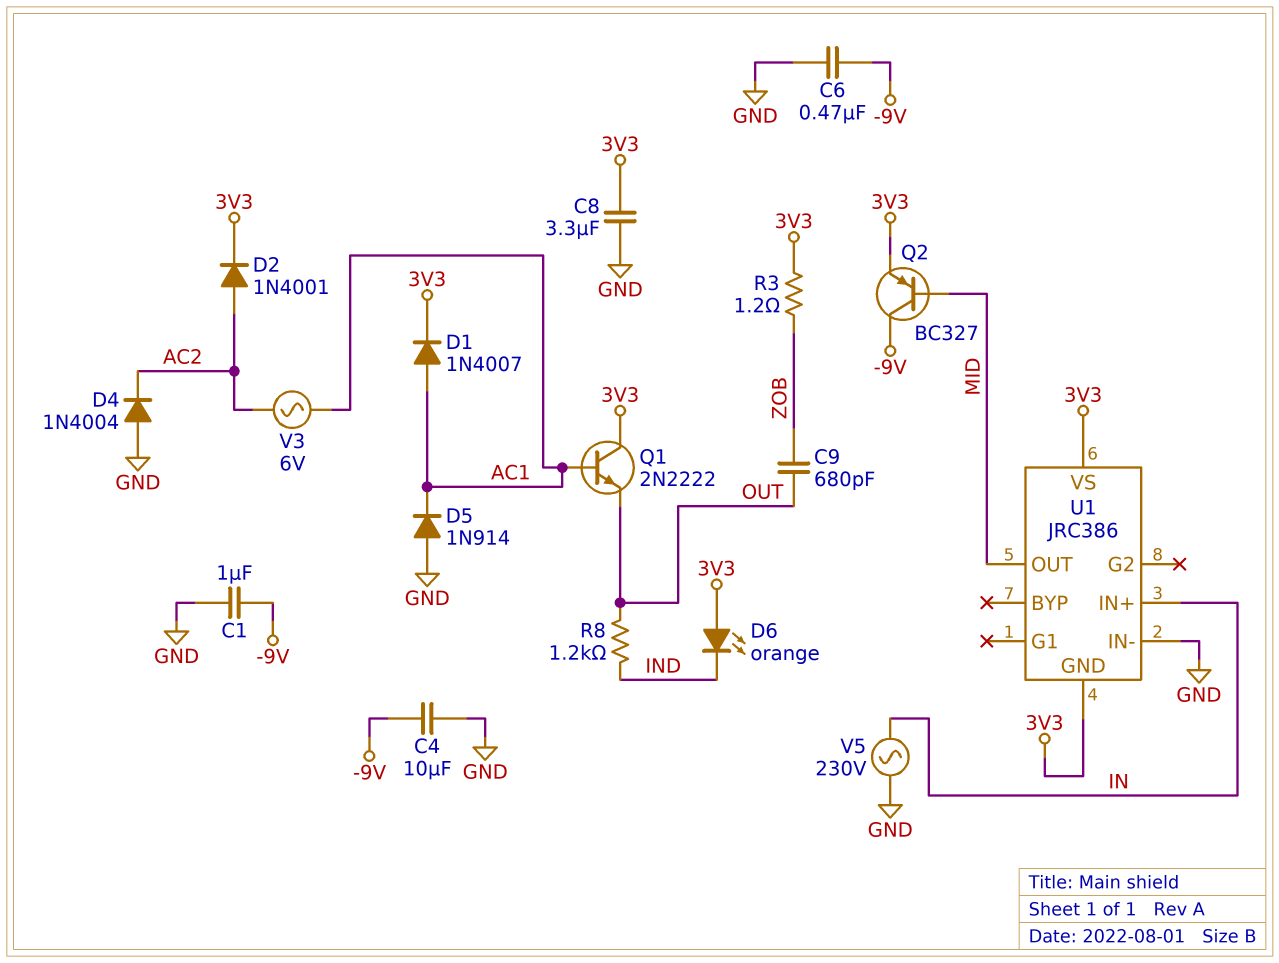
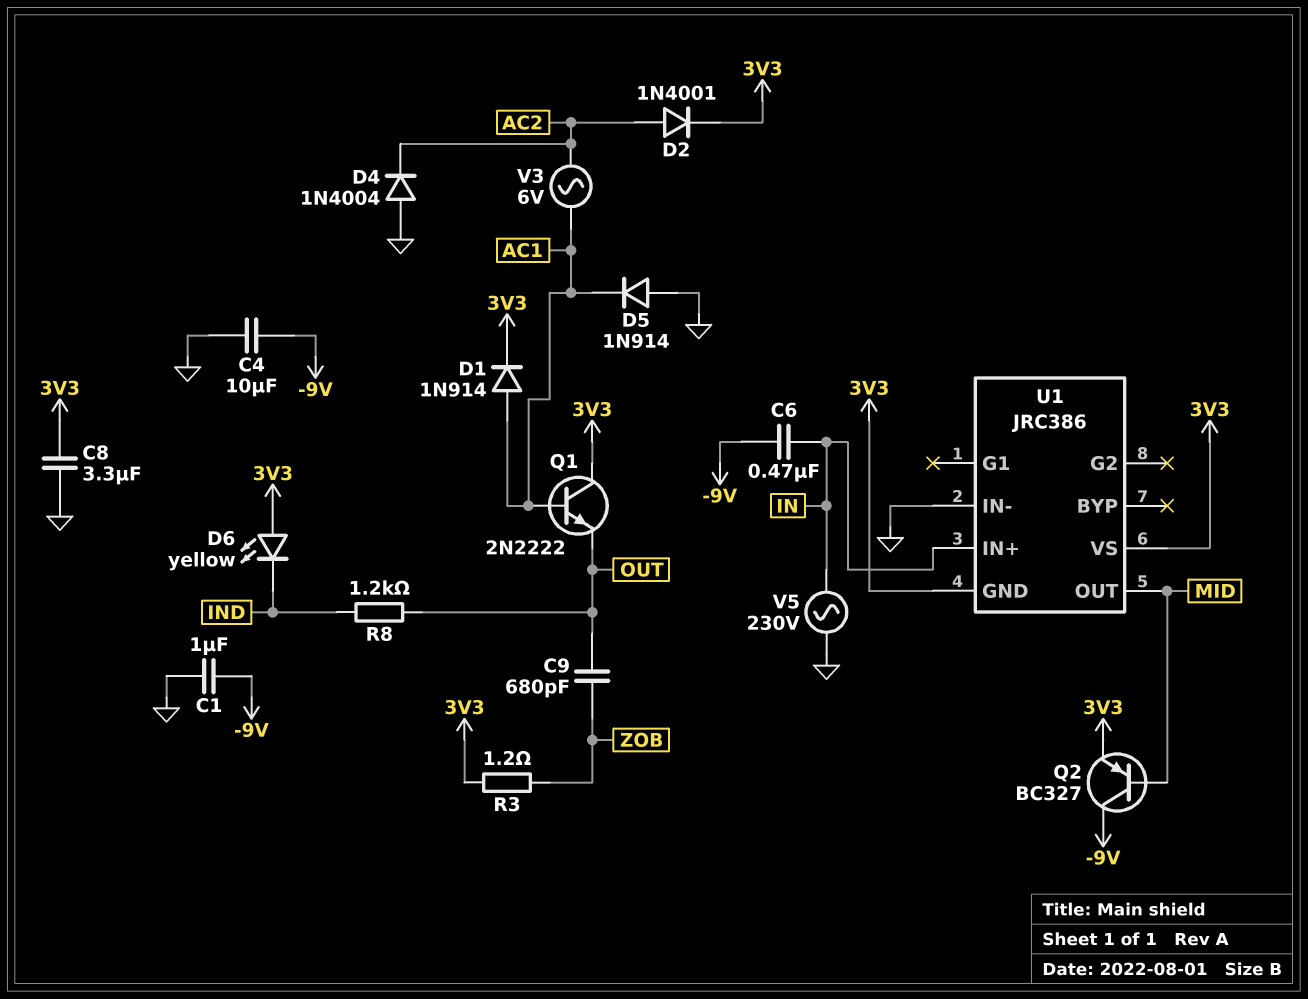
C6: 470nF (-9V, GND) -> 470nF (-9V, IN)
D1: diode 1N4007 (A AC1, K 3V3) -> diode 1N914 (A AC1, K 3V3)
D6: LED orange (A 3V3, K IND) -> LED yellow (A 3V3, K IND)

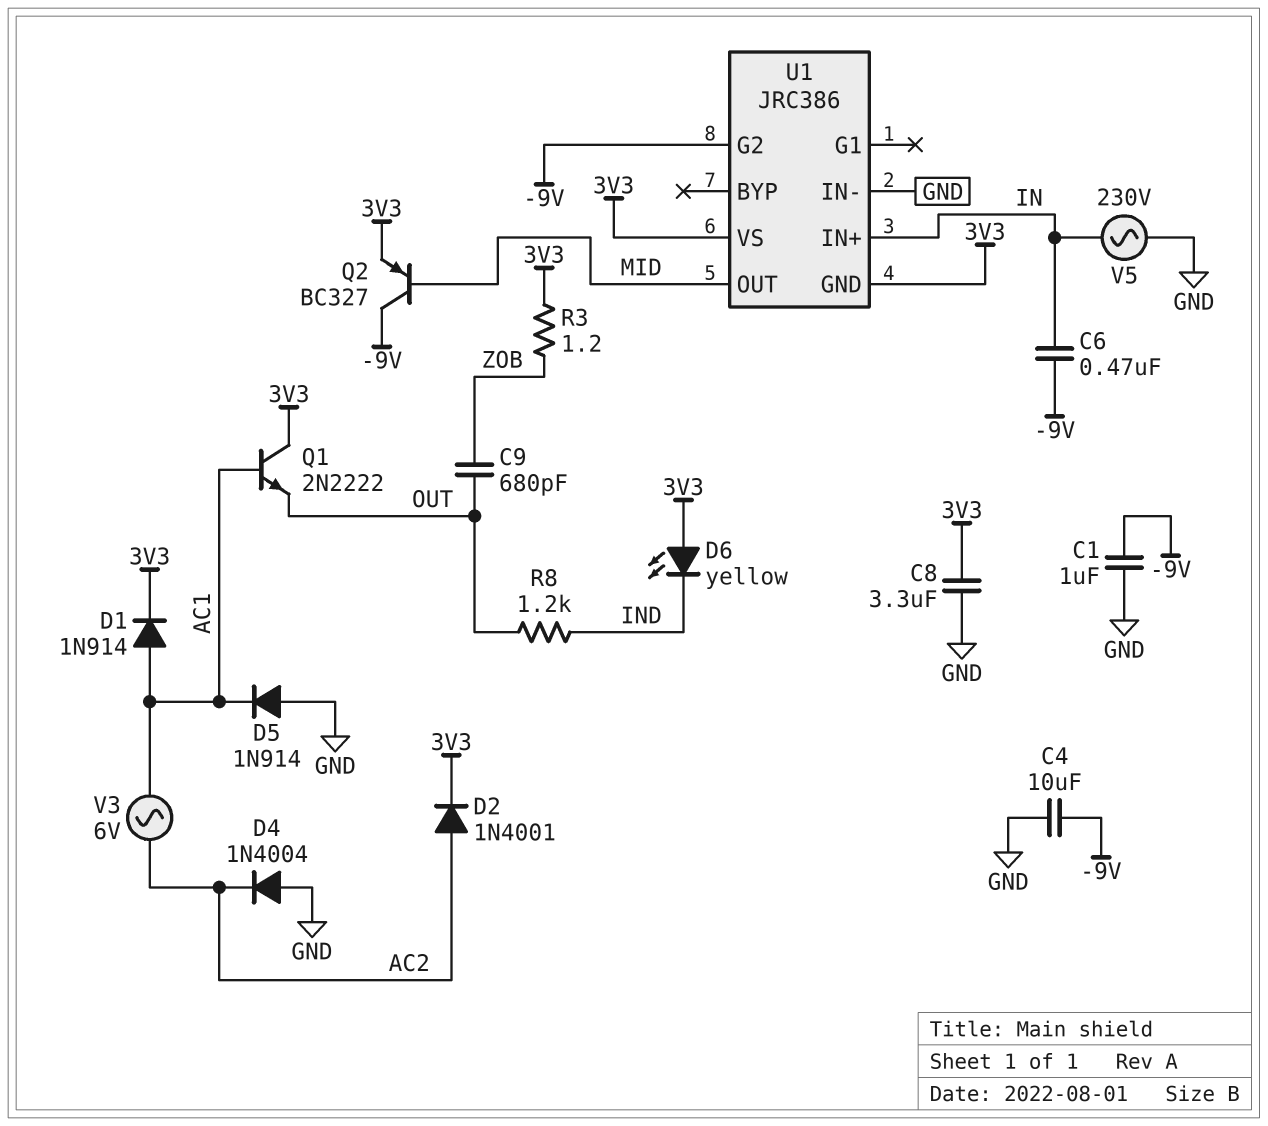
U1 pin G2: none -> -9V

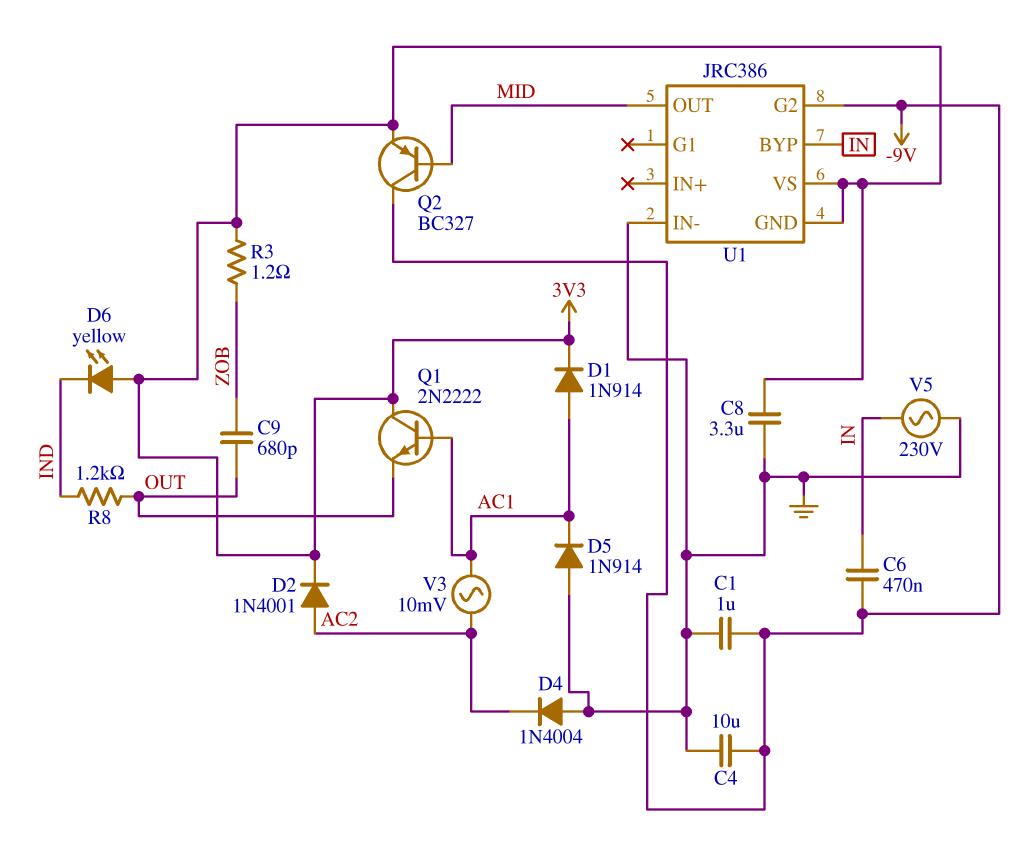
U1 pin BYP: none -> IN
U1 pin IN+: IN -> none
V3: AC 6V (AC1, AC2) -> AC 10mV (AC1, AC2)

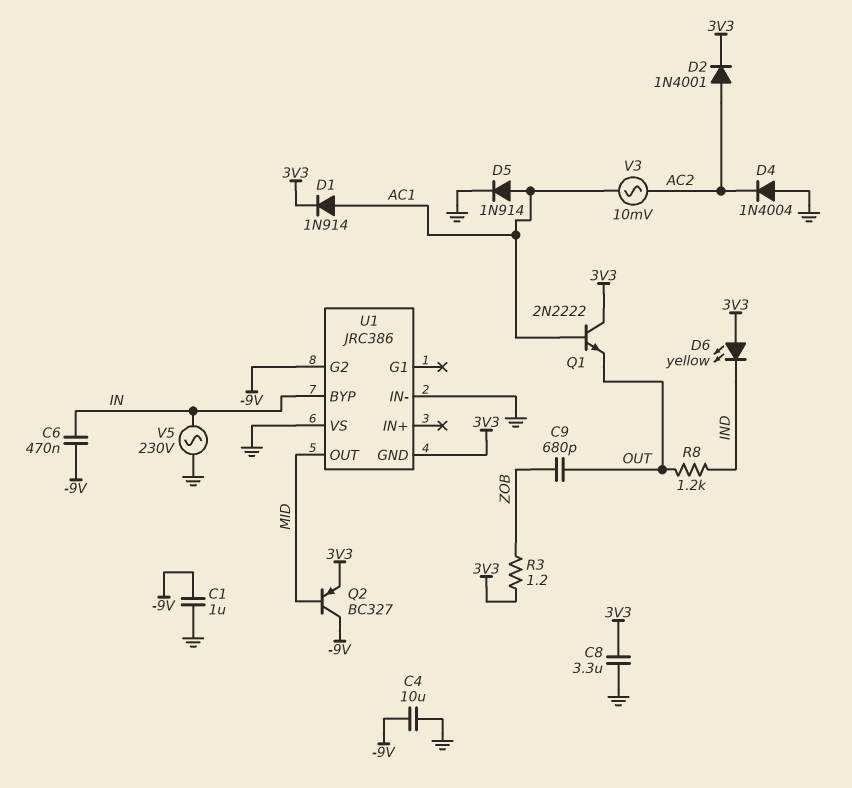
D5: diode 1N914 (A GND, K AC1) -> diode 1N914 (A AC1, K GND)
U1 pin VS: 3V3 -> GND

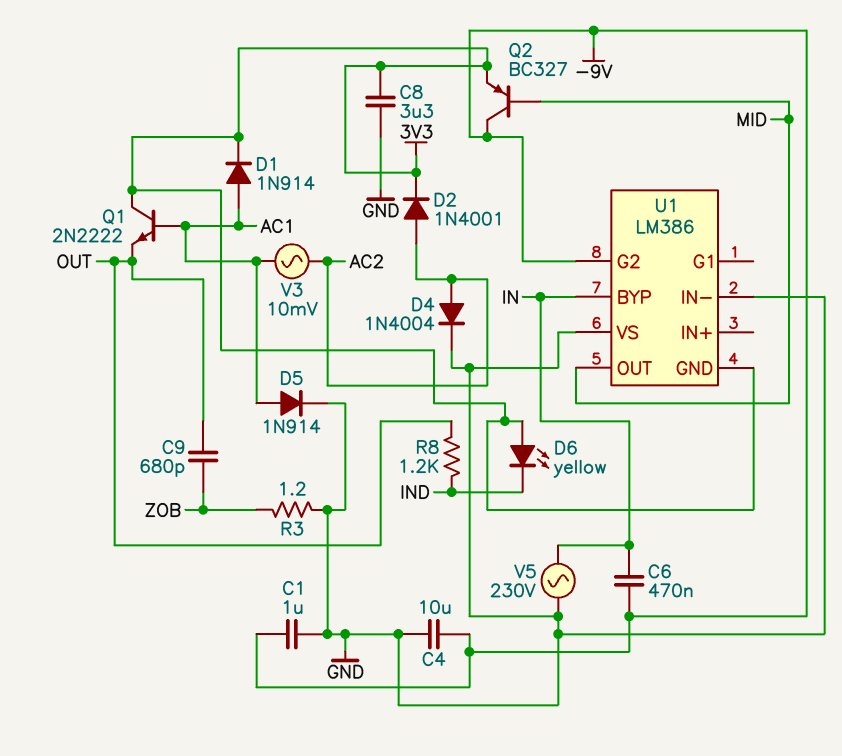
D4: diode 1N4004 (A GND, K AC2) -> diode 1N4004 (A AC2, K GND)
R3: 1.2 (3V3, ZOB) -> 1.2 (GND, ZOB)
U1: JRC386 -> LM386

